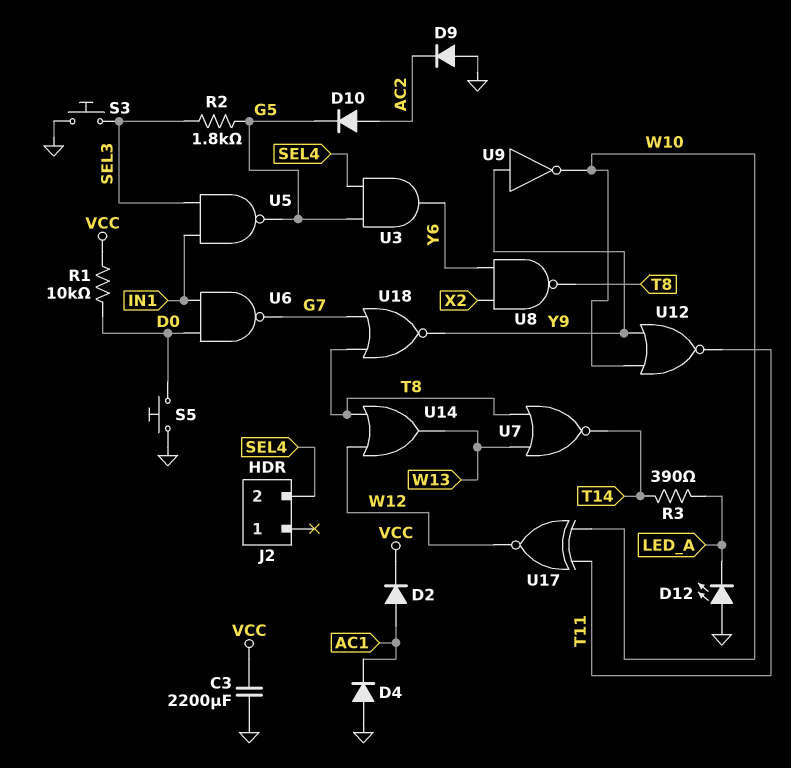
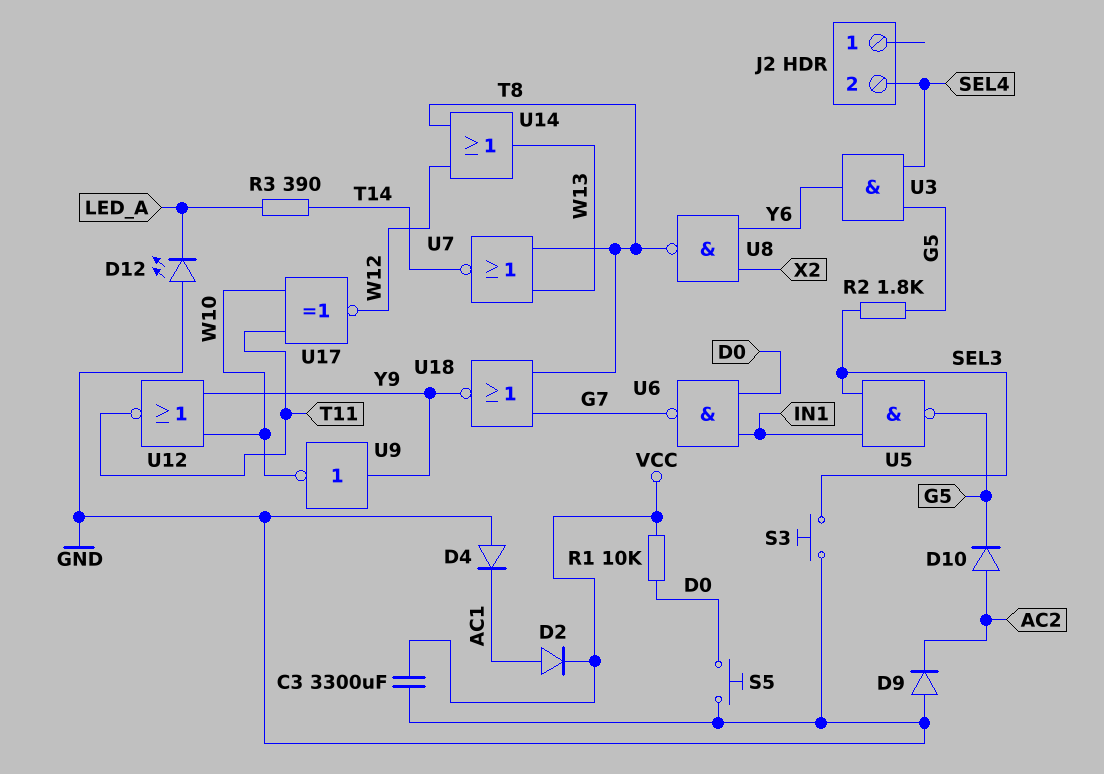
C3: 2200uF (GND, VCC) -> 3300uF (GND, VCC)

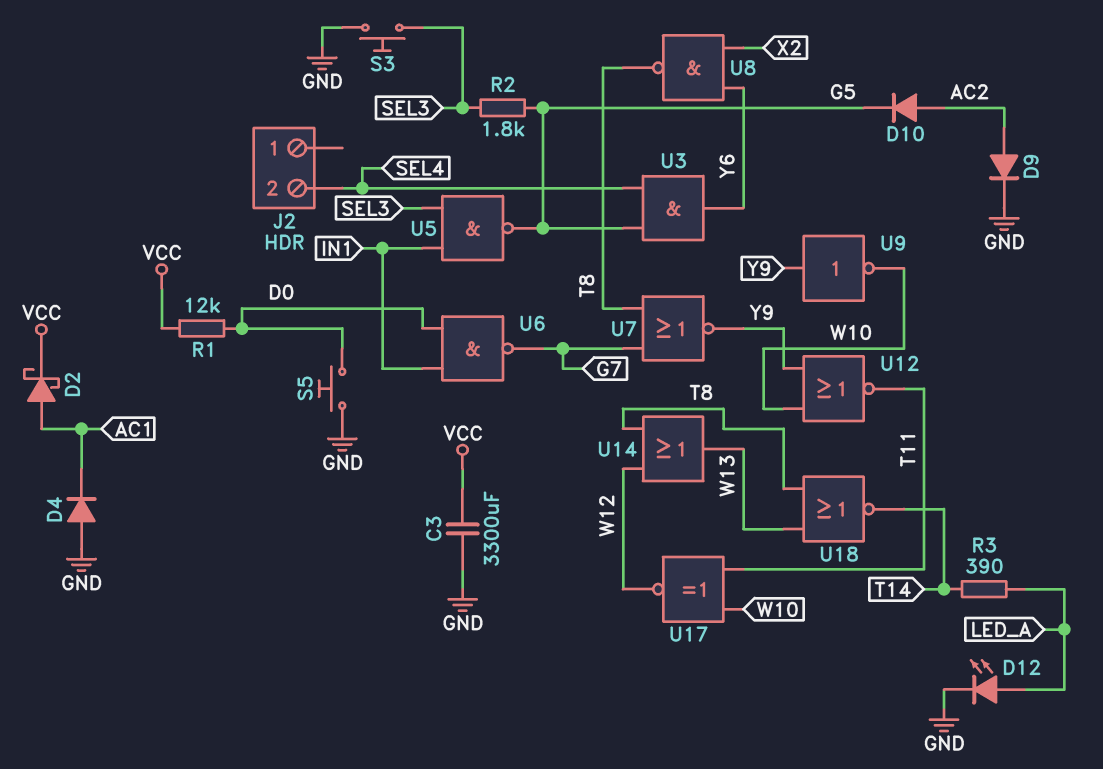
D2: diode (A AC1, K VCC) -> schottky (A AC1, K VCC)
D9: diode (A GND, K AC2) -> diode (A AC2, K GND)
D12: LED (A GND, K LED_A) -> LED (A LED_A, K GND)
R1: 10k (D0, VCC) -> 12k (D0, VCC)
U7: NOR (in T8, in W13, out T14) -> NOR (in G7, in T8, out Y9)
U18: NOR (in G7, in T8, out Y9) -> NOR (in T8, in W13, out T14)

